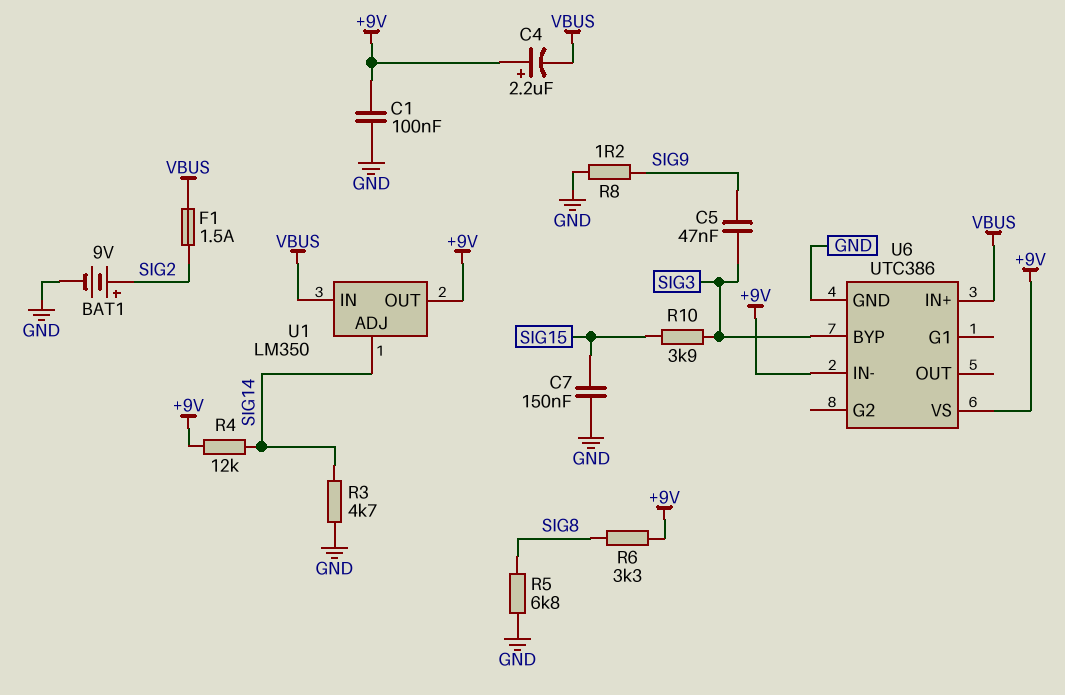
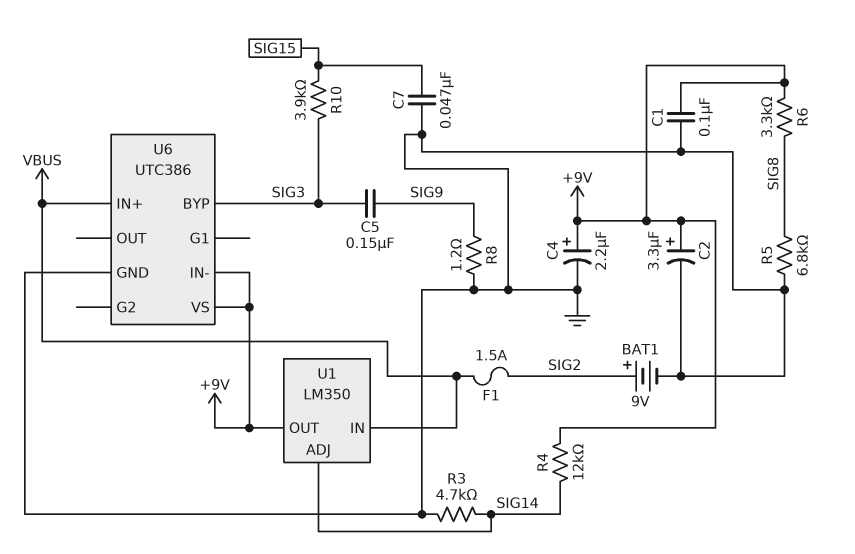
C2: none -> 3.3uF (plus +9V, minus GND)
C4: 2.2uF (plus +9V, minus VBUS) -> 2.2uF (plus +9V, minus GND)
C5: 47nF (SIG3, SIG9) -> 150nF (SIG3, SIG9)
C7: 150nF (GND, SIG15) -> 47nF (GND, SIG15)

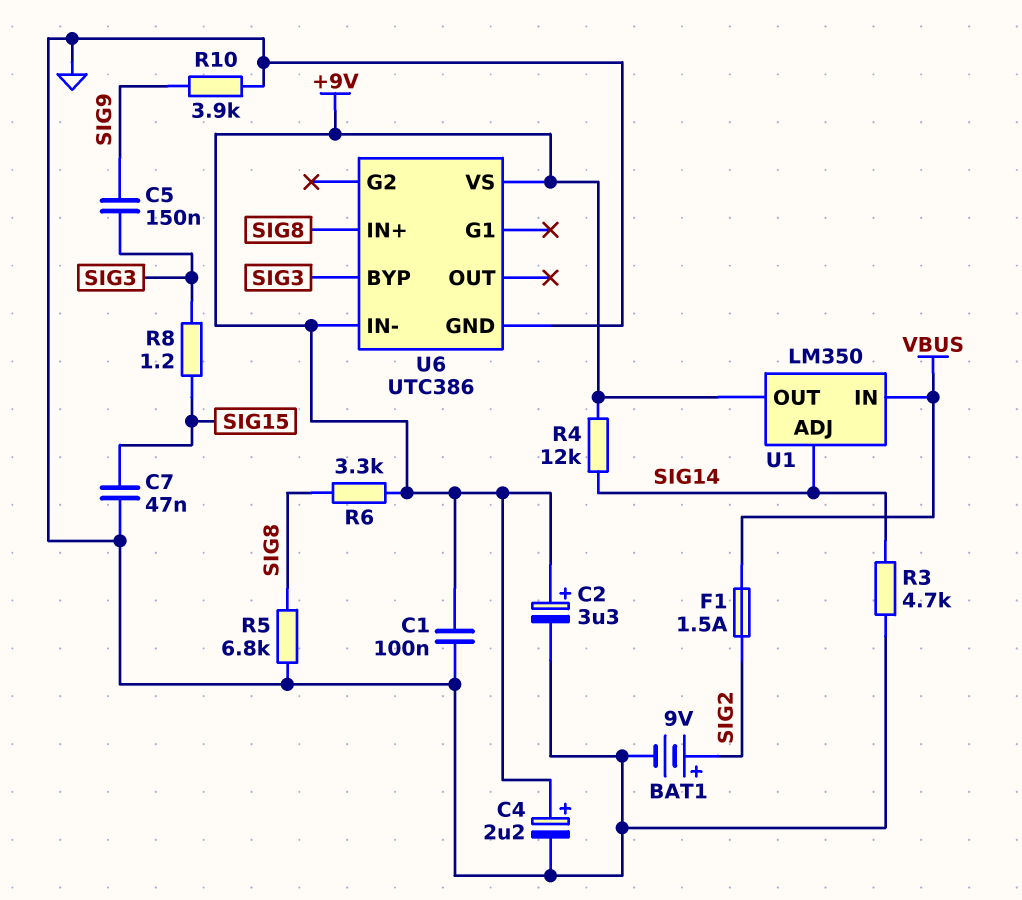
R8: 1.2 (GND, SIG9) -> 1.2 (SIG3, SIG15)
R10: 3.9k (SIG3, SIG15) -> 3.9k (GND, SIG9)
U6 pin IN+: VBUS -> SIG8

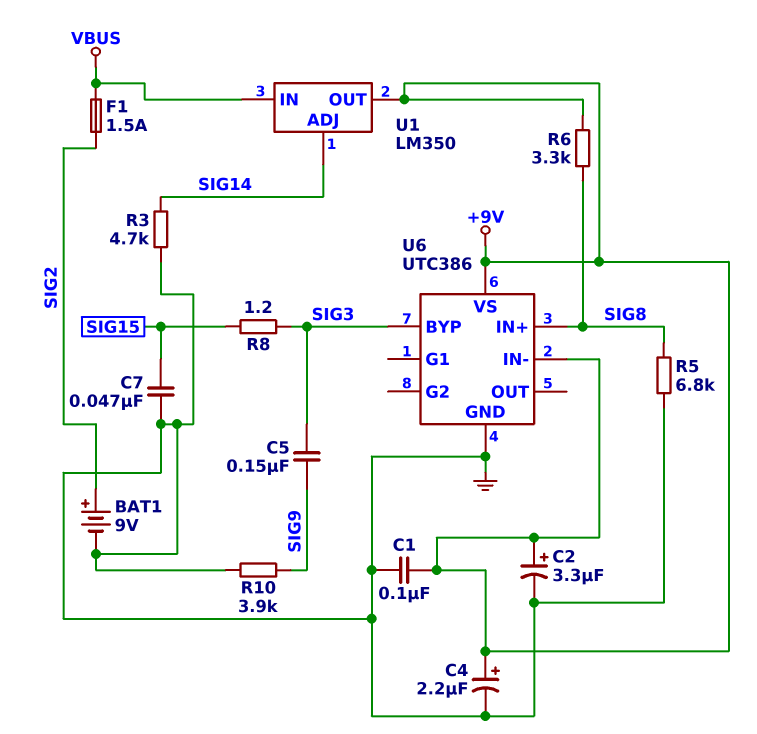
R4: 12k (+9V, SIG14) -> none

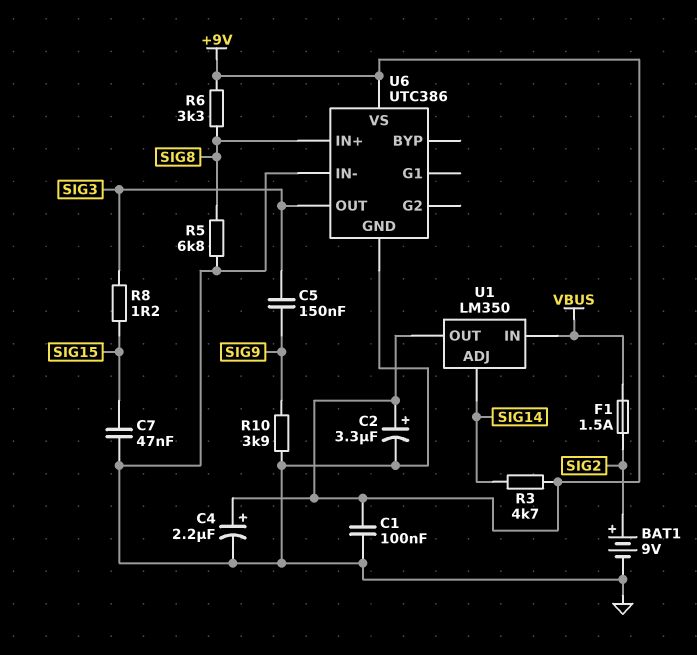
R3: 4.7k (GND, SIG14) -> 4.7k (+9V, SIG14)
U6 pin BYP: SIG3 -> none
U6 pin IN-: +9V -> GND
U6 pin OUT: none -> SIG3

